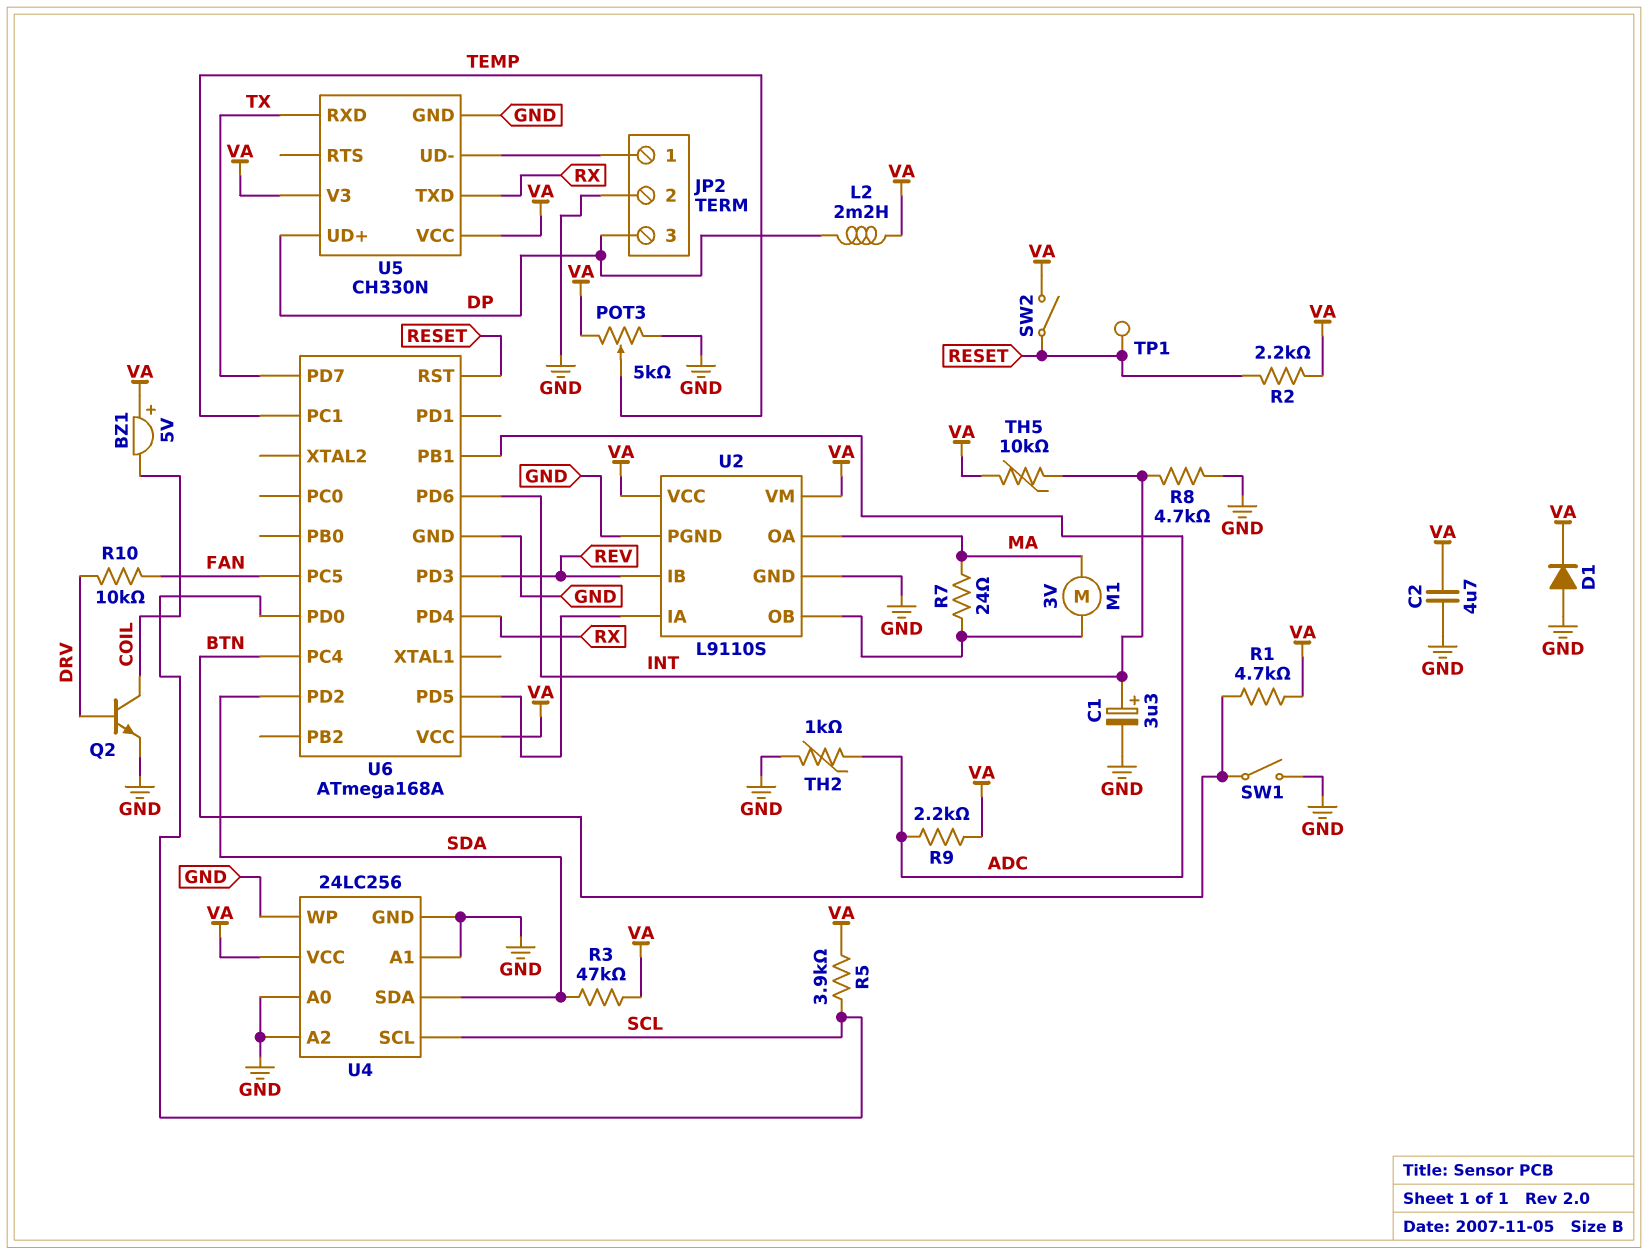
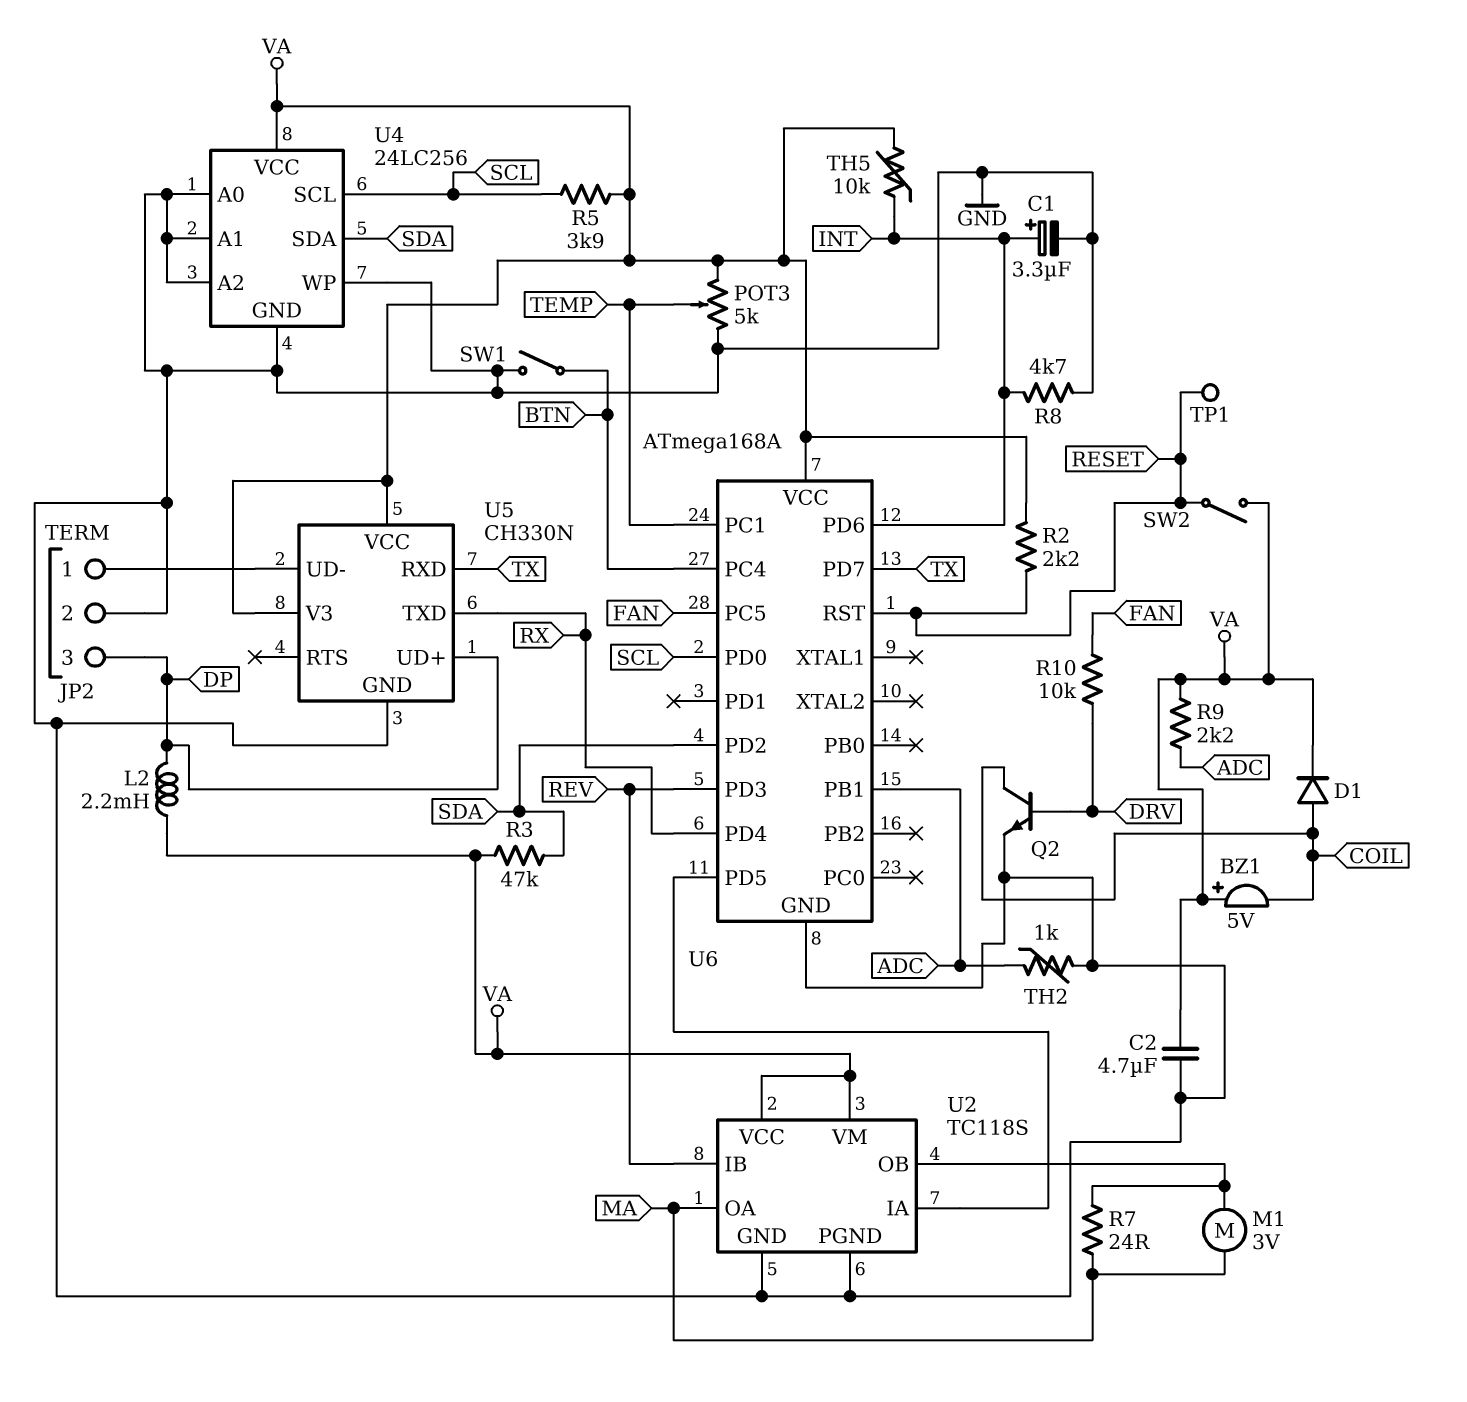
D1: diode (A GND, K VA) -> diode (A COIL, K VA)
R1: 4.7k (BTN, VA) -> none
U2: L9110S -> TC118S

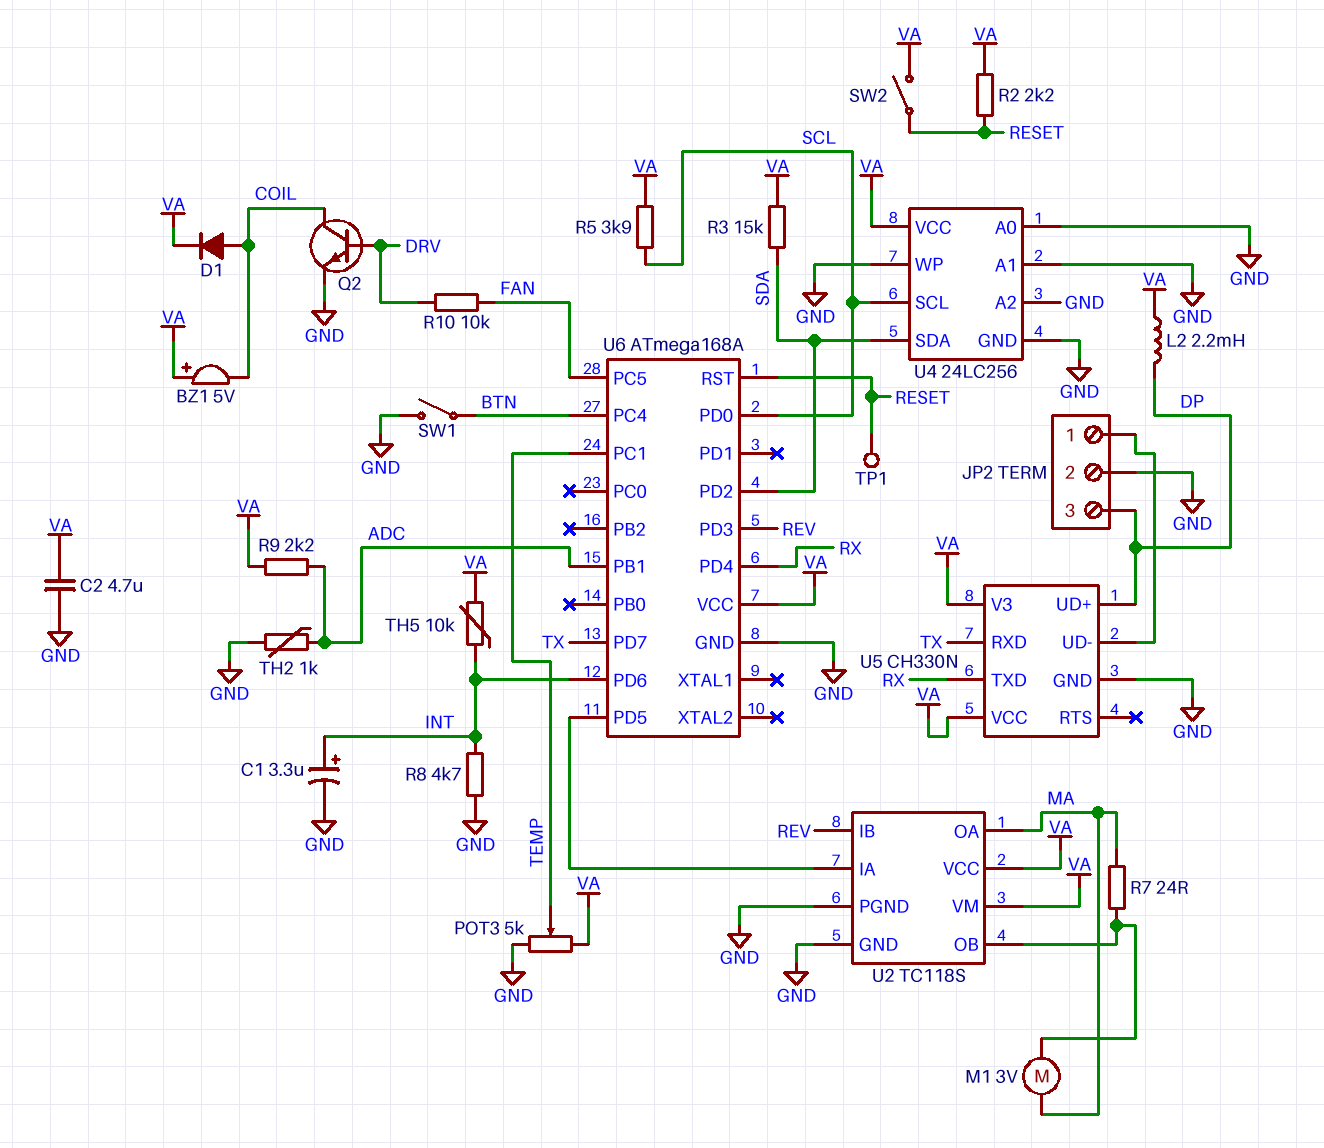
R3: 47k (SDA, VA) -> 15k (SDA, VA)

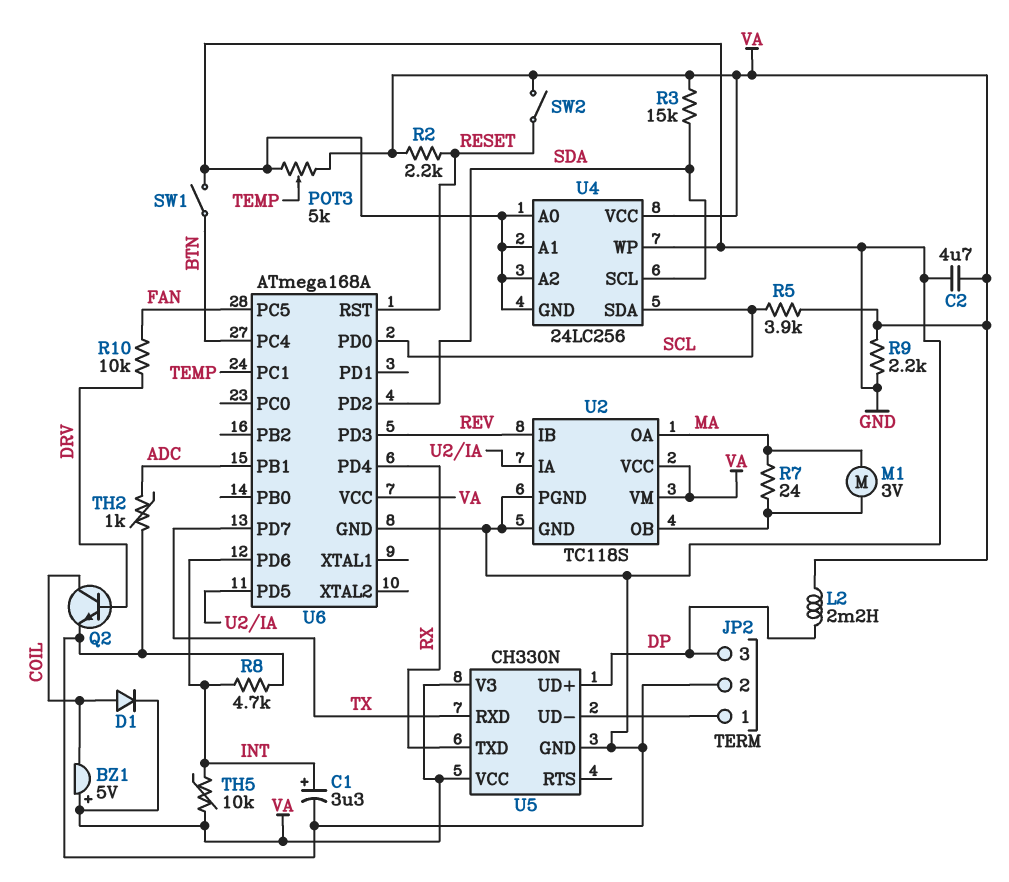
R9: 2.2k (ADC, VA) -> 2.2k (GND, VA)
TP1: test point (RESET) -> none
U4 pin SCL: SCL -> SDA
U4 pin SDA: SDA -> SCL

